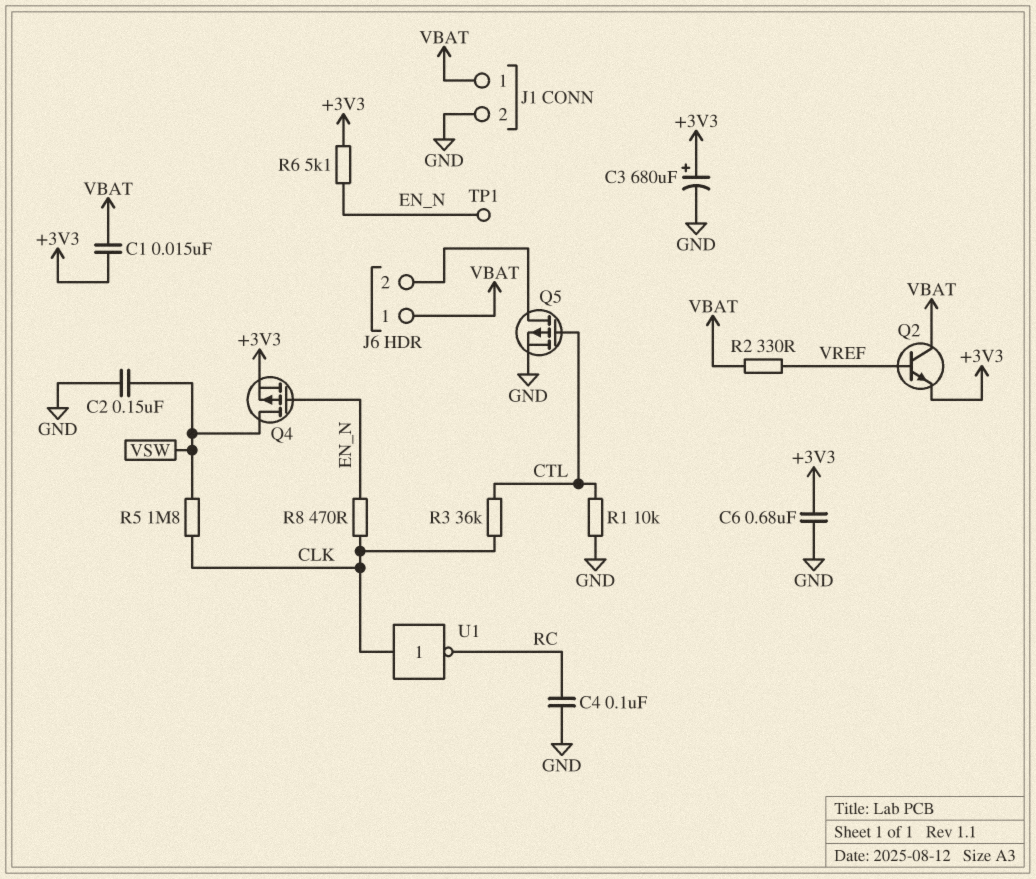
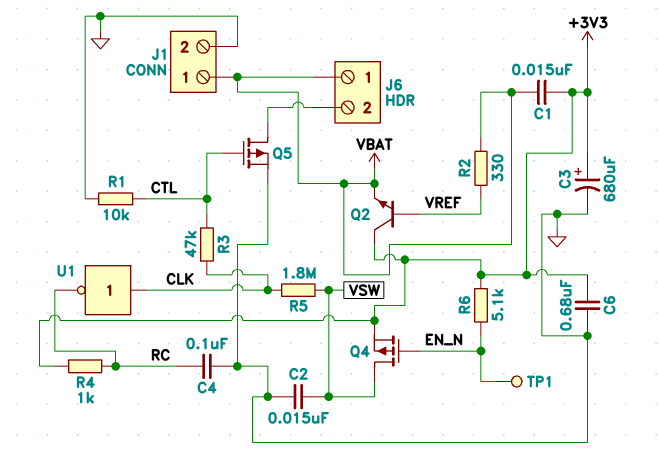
C2: 150nF (GND, VSW) -> 15nF (GND, VSW)
Q2: NPN (B VREF, C VBAT, E +3V3) -> NPN (B VREF, C +3V3, E VBAT)
R3: 36k (CLK, CTL) -> 47k (CLK, CTL)
R4: none -> 1k (+3V3, RC)
R8: 470 (CLK, EN_N) -> none

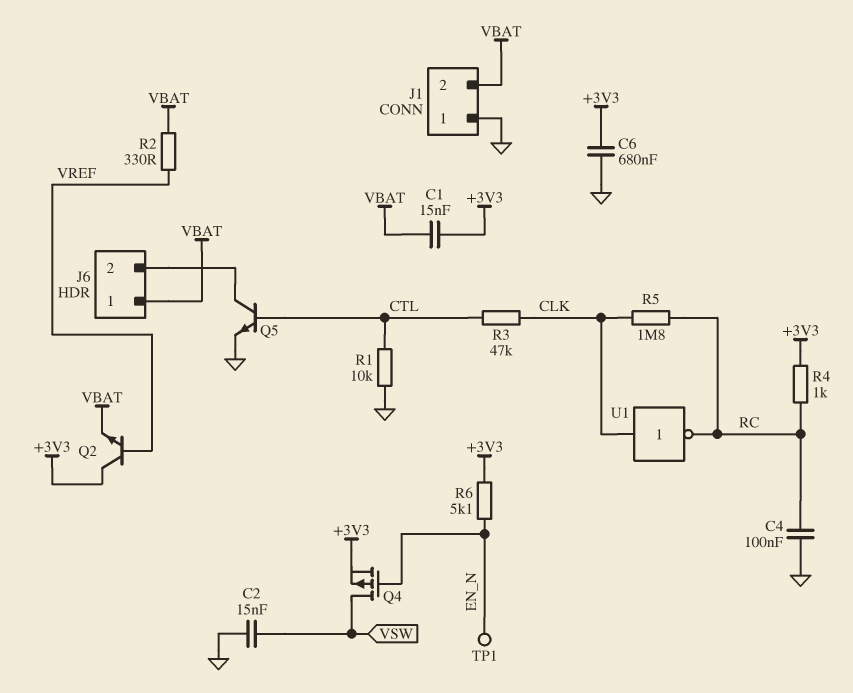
C3: 680uF (plus +3V3, minus GND) -> none
J1 pin 1: VBAT -> GND
J1 pin 2: GND -> VBAT
Q5: PMOS (G CTL, D J6/2, S GND) -> NPN (B CTL, C J6/2, E GND)
R5: 1.8M (CLK, VSW) -> 1.8M (CLK, RC)

